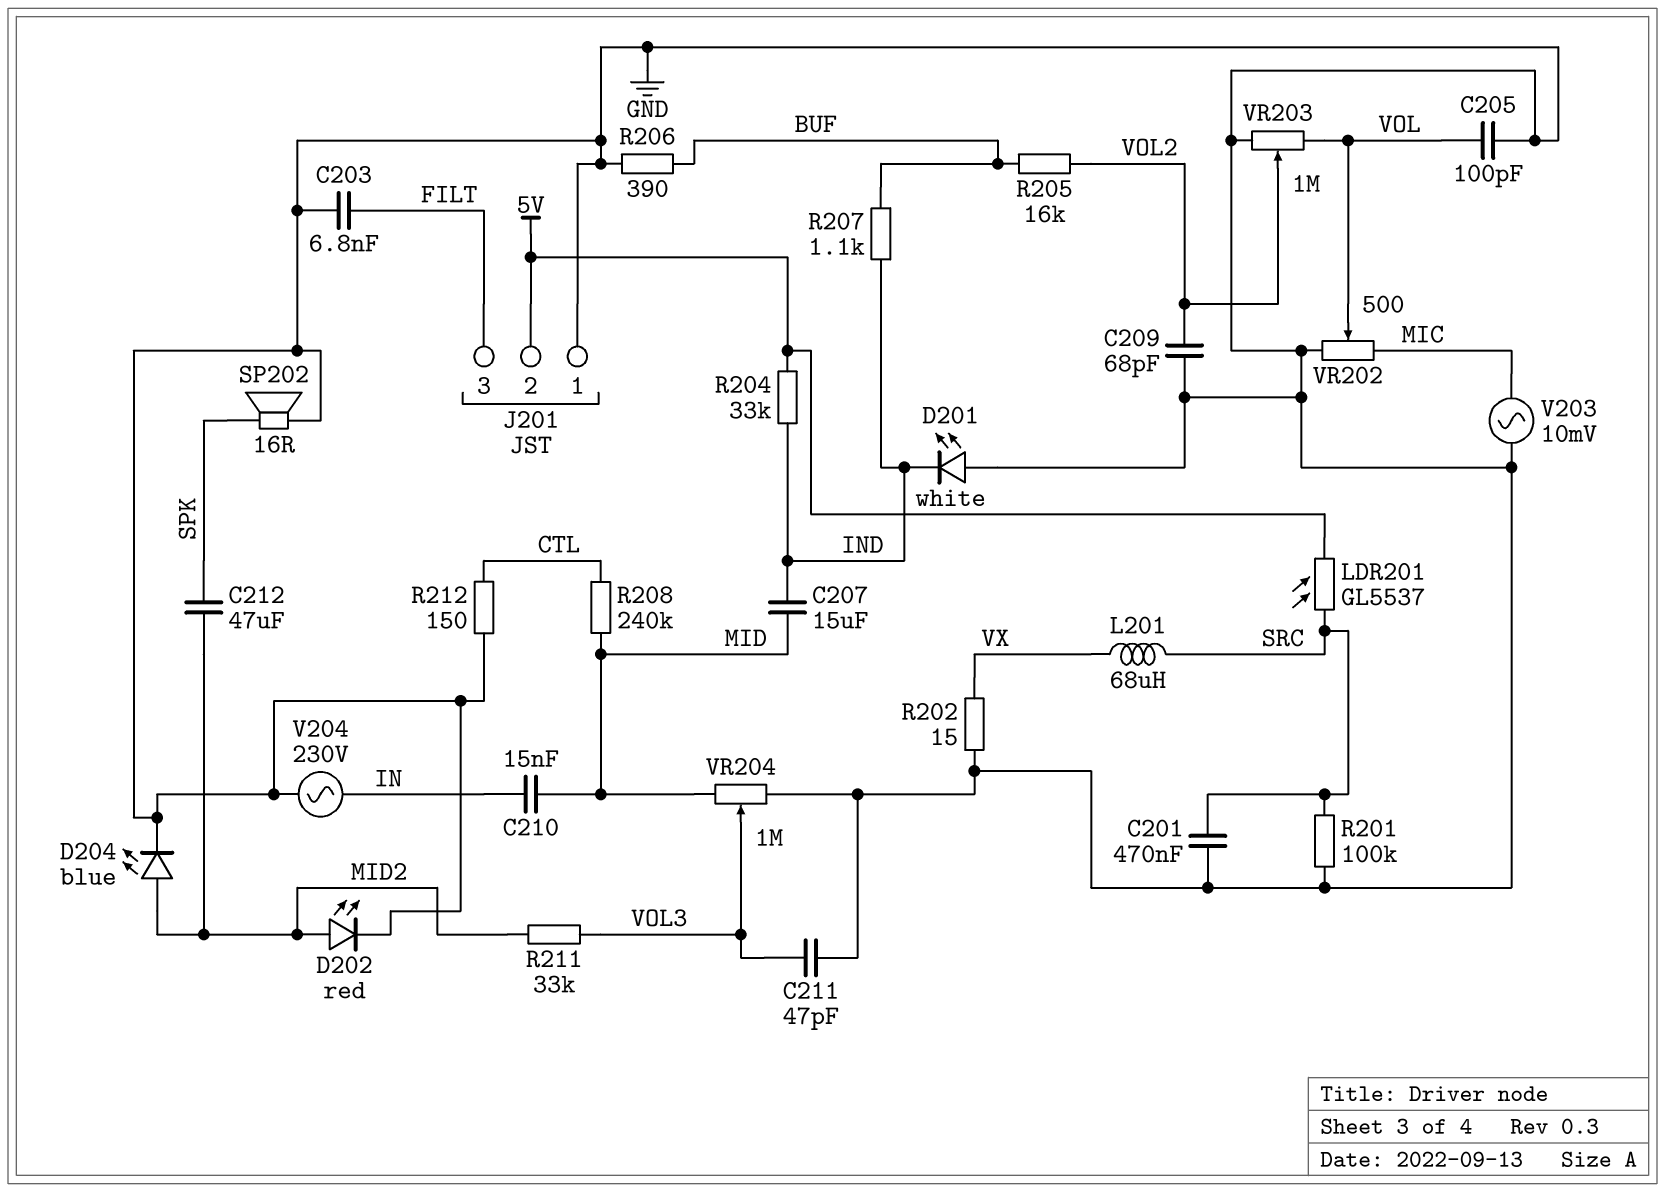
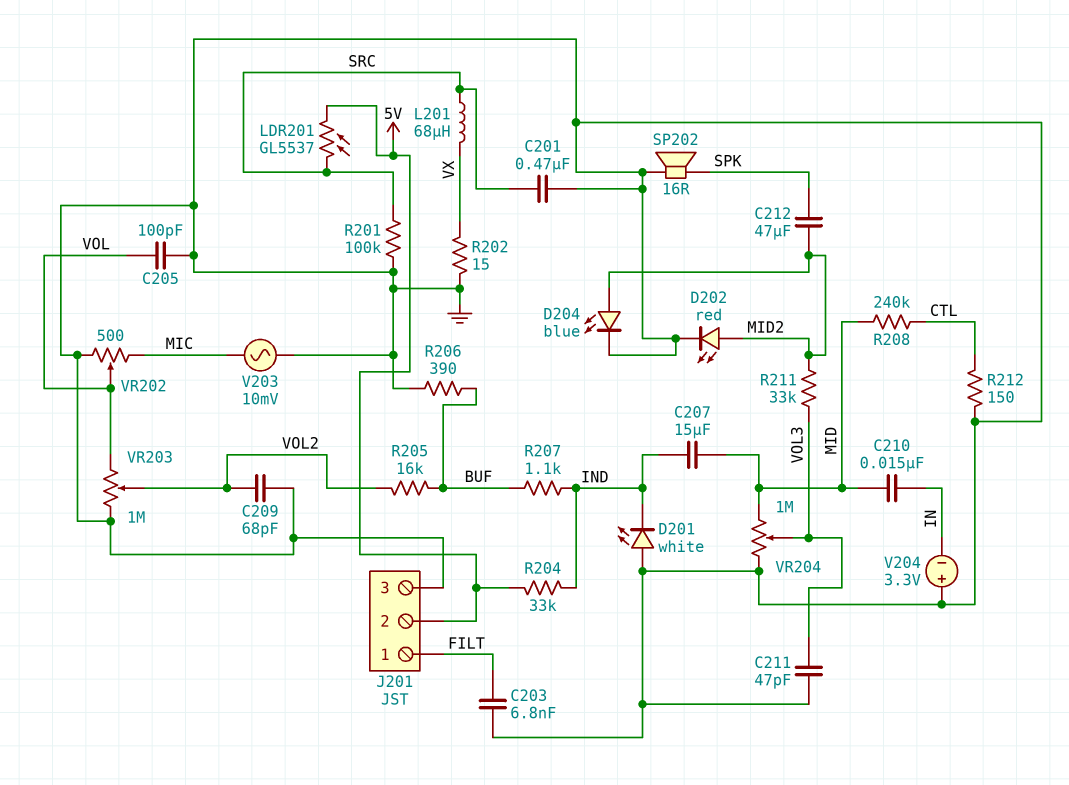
J201 pin 1: GND -> FILT
J201 pin 3: FILT -> GND
V204: AC 230V (GND, IN) -> 3.3V (plus GND, minus IN)

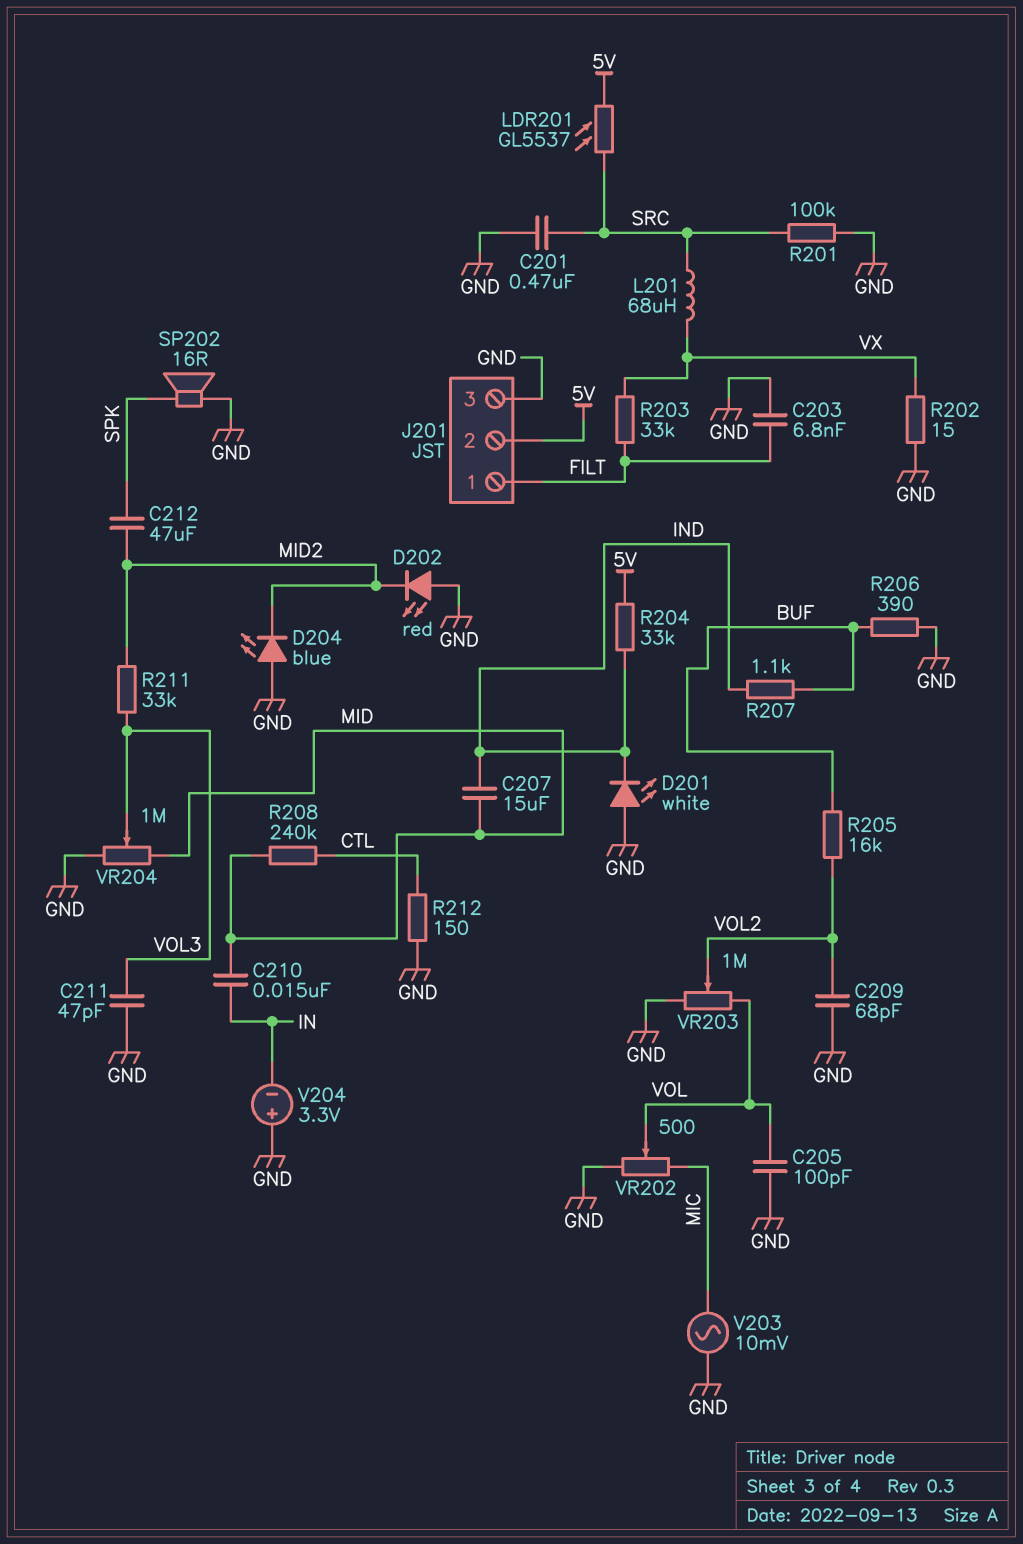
D202: LED red (A MID2, K GND) -> LED red (A GND, K MID2)
D204: LED blue (A MID2, K GND) -> LED blue (A GND, K MID2)
R203: none -> 33k (FILT, VX)

